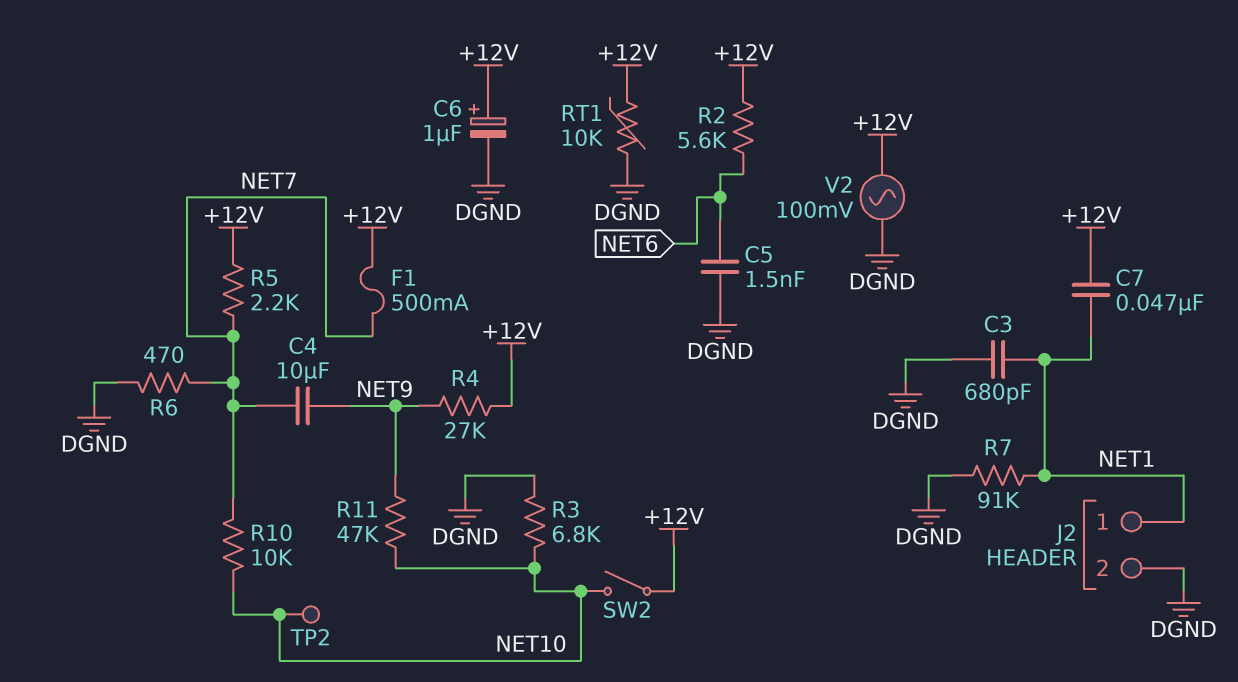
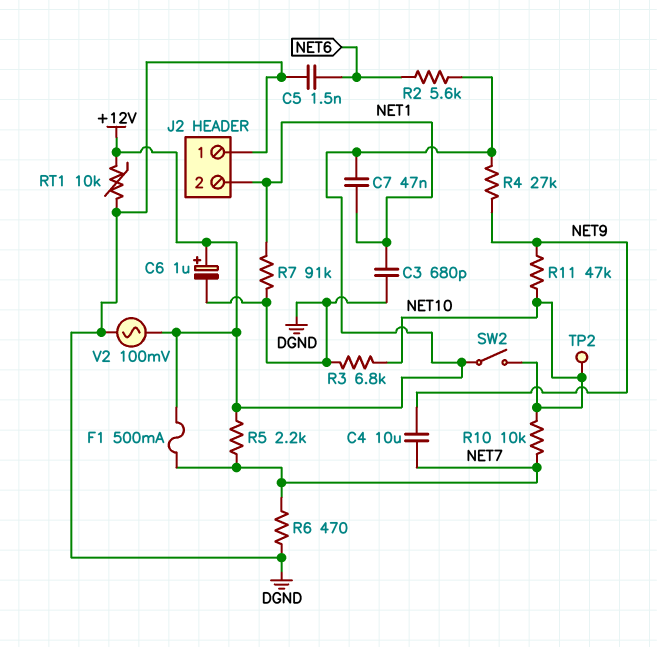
J2 pin 1: NET1 -> DGND
J2 pin 2: DGND -> NET1

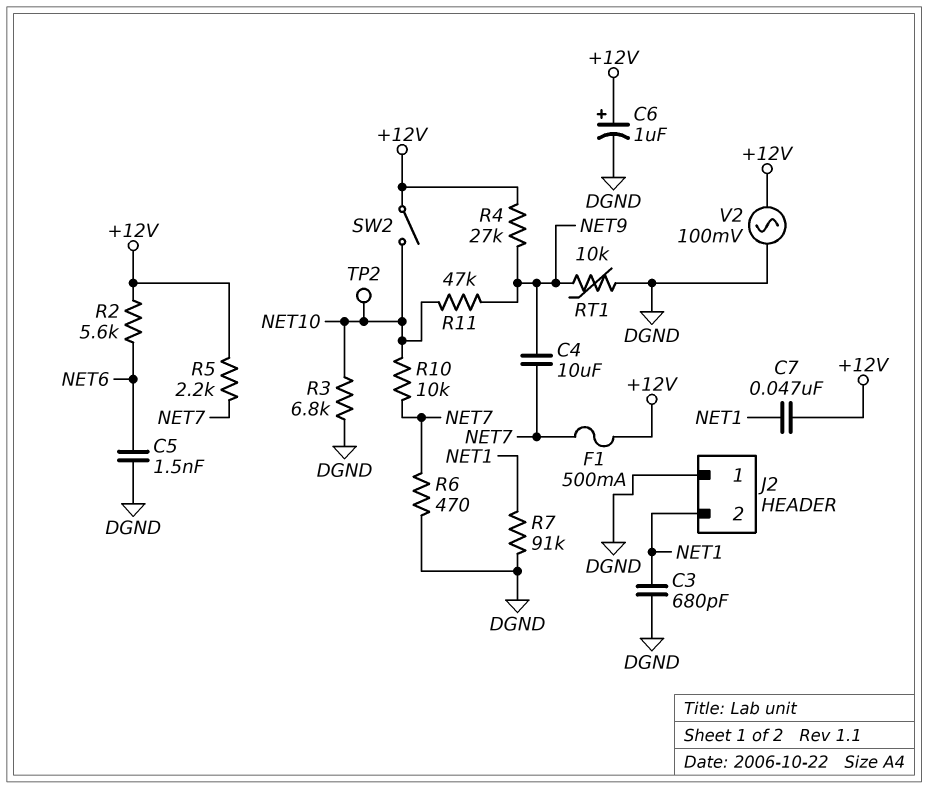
RT1: 10k (+12V, DGND) -> 10k (DGND, NET9)

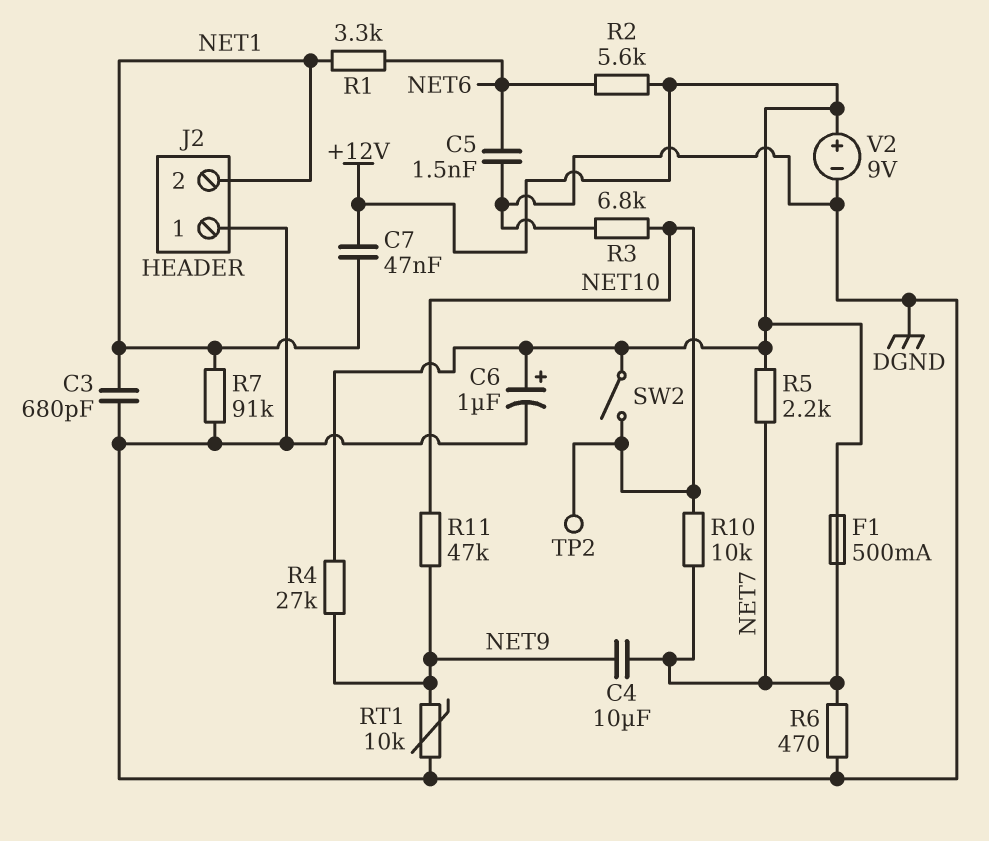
R1: none -> 3.3k (NET1, NET6)
V2: AC 100mV (+12V, DGND) -> 9V (plus +12V, minus DGND)

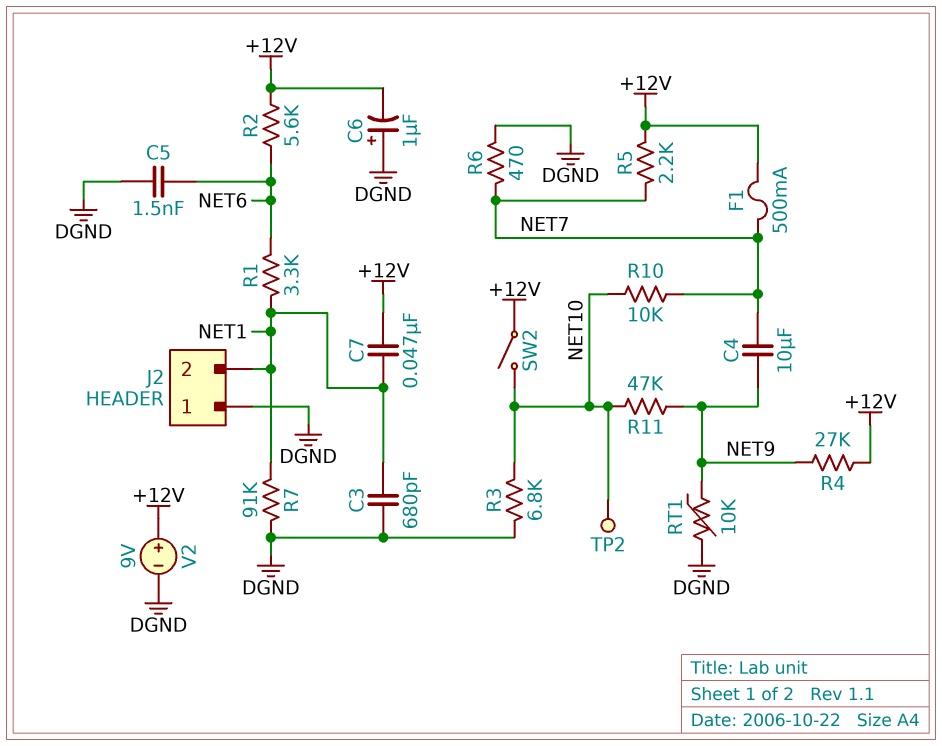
C6: 1uF (plus +12V, minus DGND) -> 1uF (plus DGND, minus +12V)

